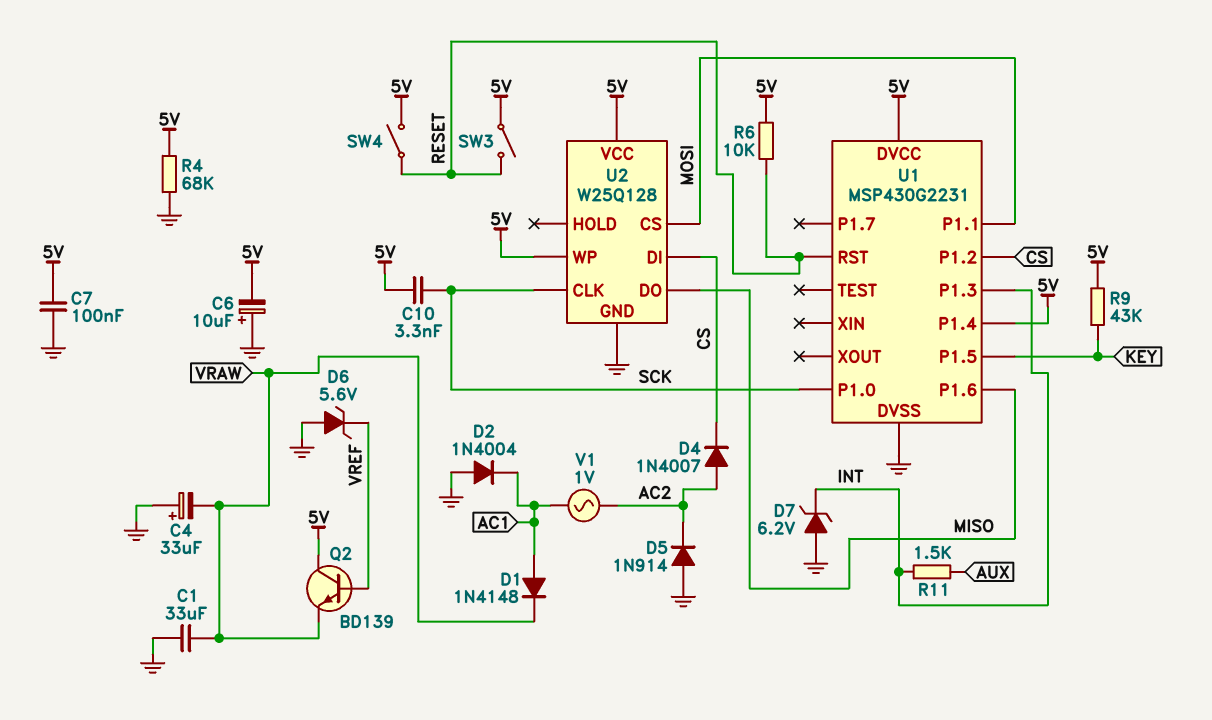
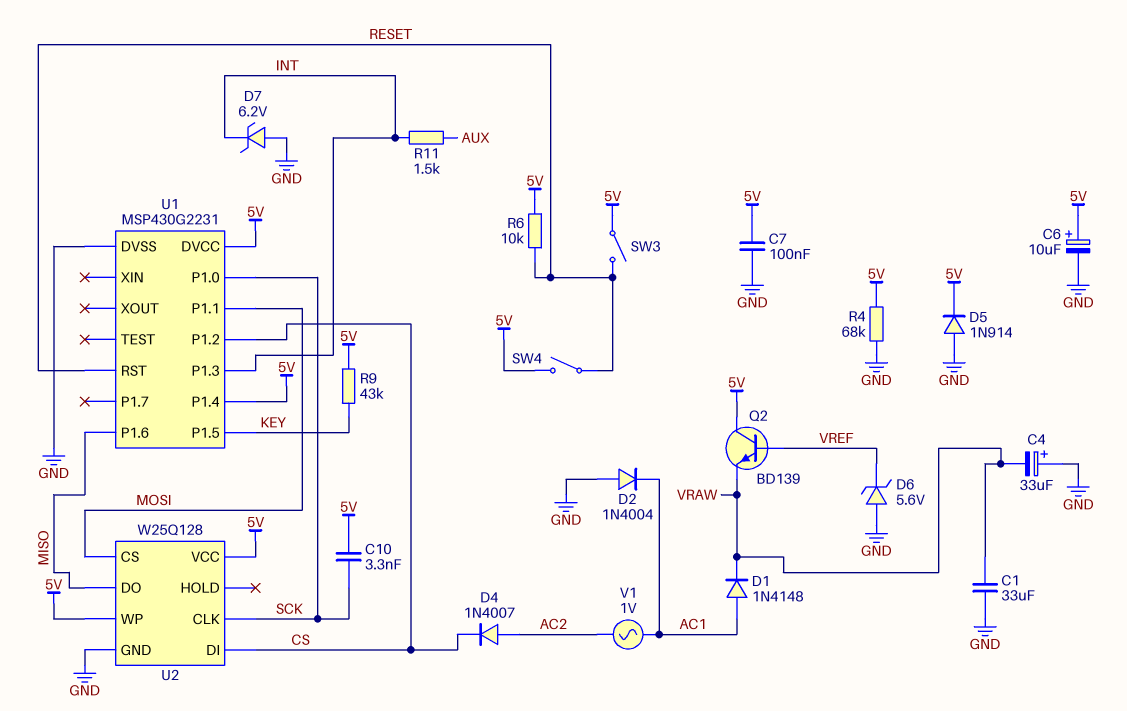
C6: 10uF (plus GND, minus 5V) -> 10uF (plus 5V, minus GND)
D5: diode 1N914 (A GND, K AC2) -> diode 1N914 (A GND, K 5V)

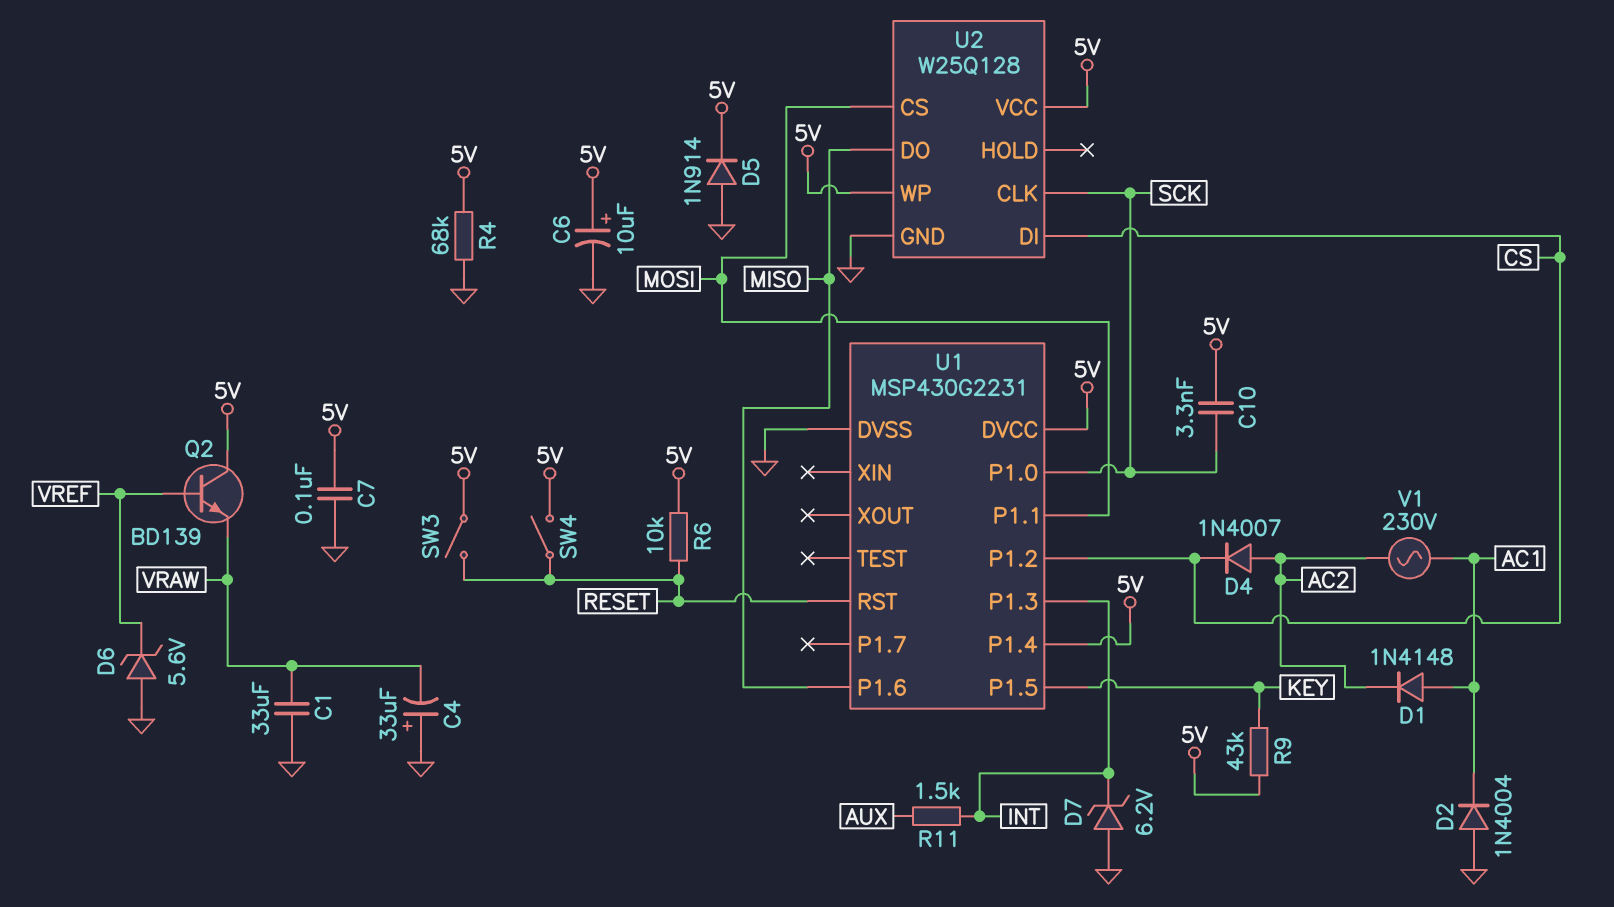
D1: diode 1N4148 (A AC1, K VRAW) -> diode 1N4148 (A AC1, K AC2)
V1: AC 1V (AC1, AC2) -> AC 230V (AC1, AC2)

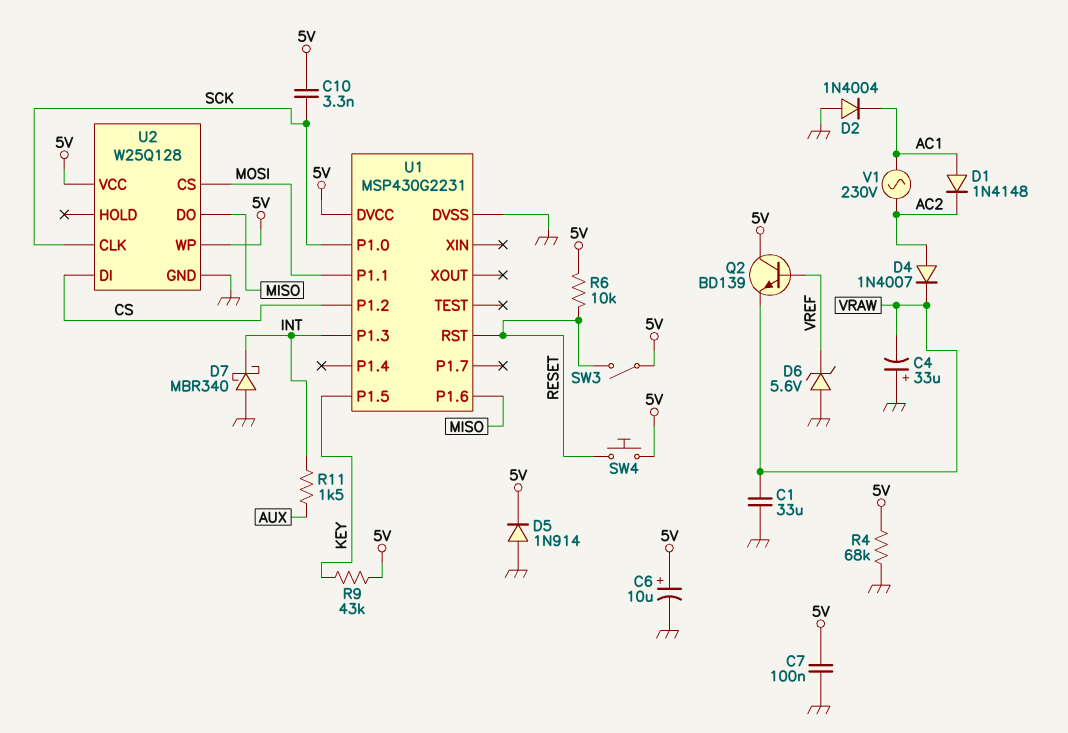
D4: diode 1N4007 (A AC2, K CS) -> diode 1N4007 (A AC2, K VRAW)
D7: zener 6.2V (A GND, K INT) -> schottky MBR340 (A GND, K INT)
SW4: switch (5V, RESET) -> button (5V, RESET)
U1 pin P1.4: 5V -> none

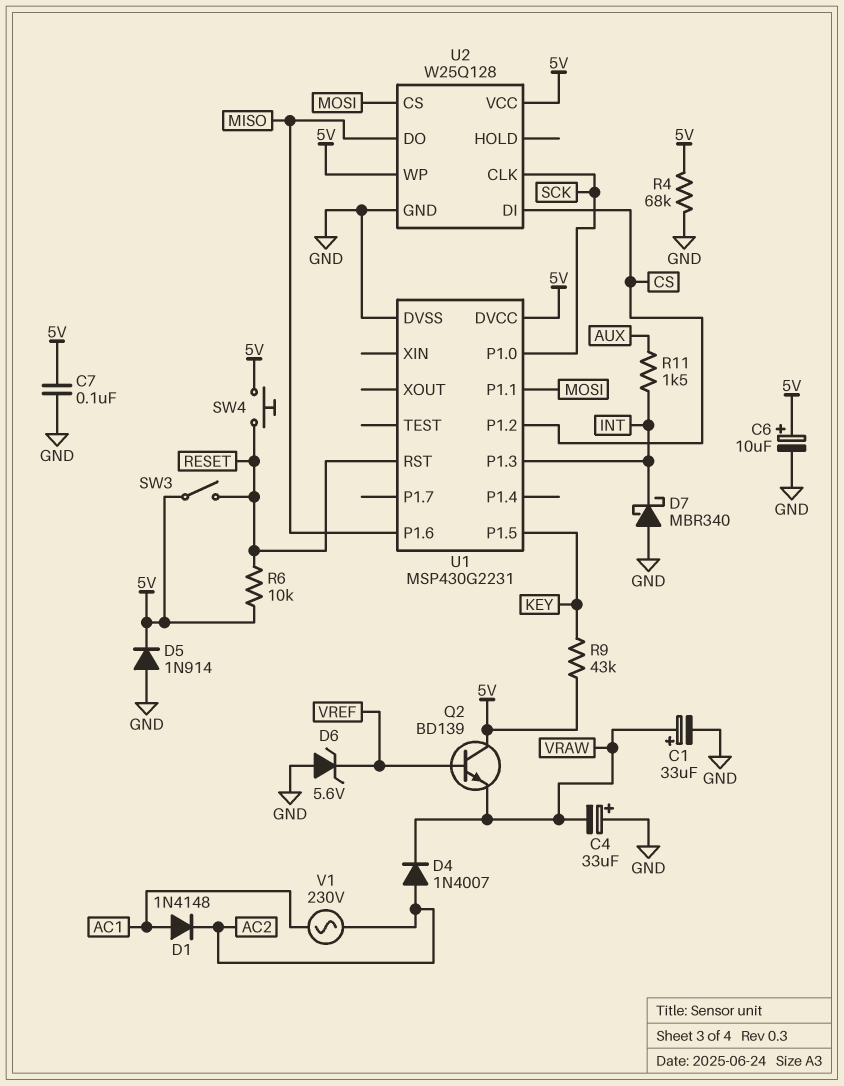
C1: 33uF (GND, VRAW) -> 33uF (plus VRAW, minus GND)
C10: 3.3nF (5V, SCK) -> none
D2: diode 1N4004 (A GND, K AC1) -> none

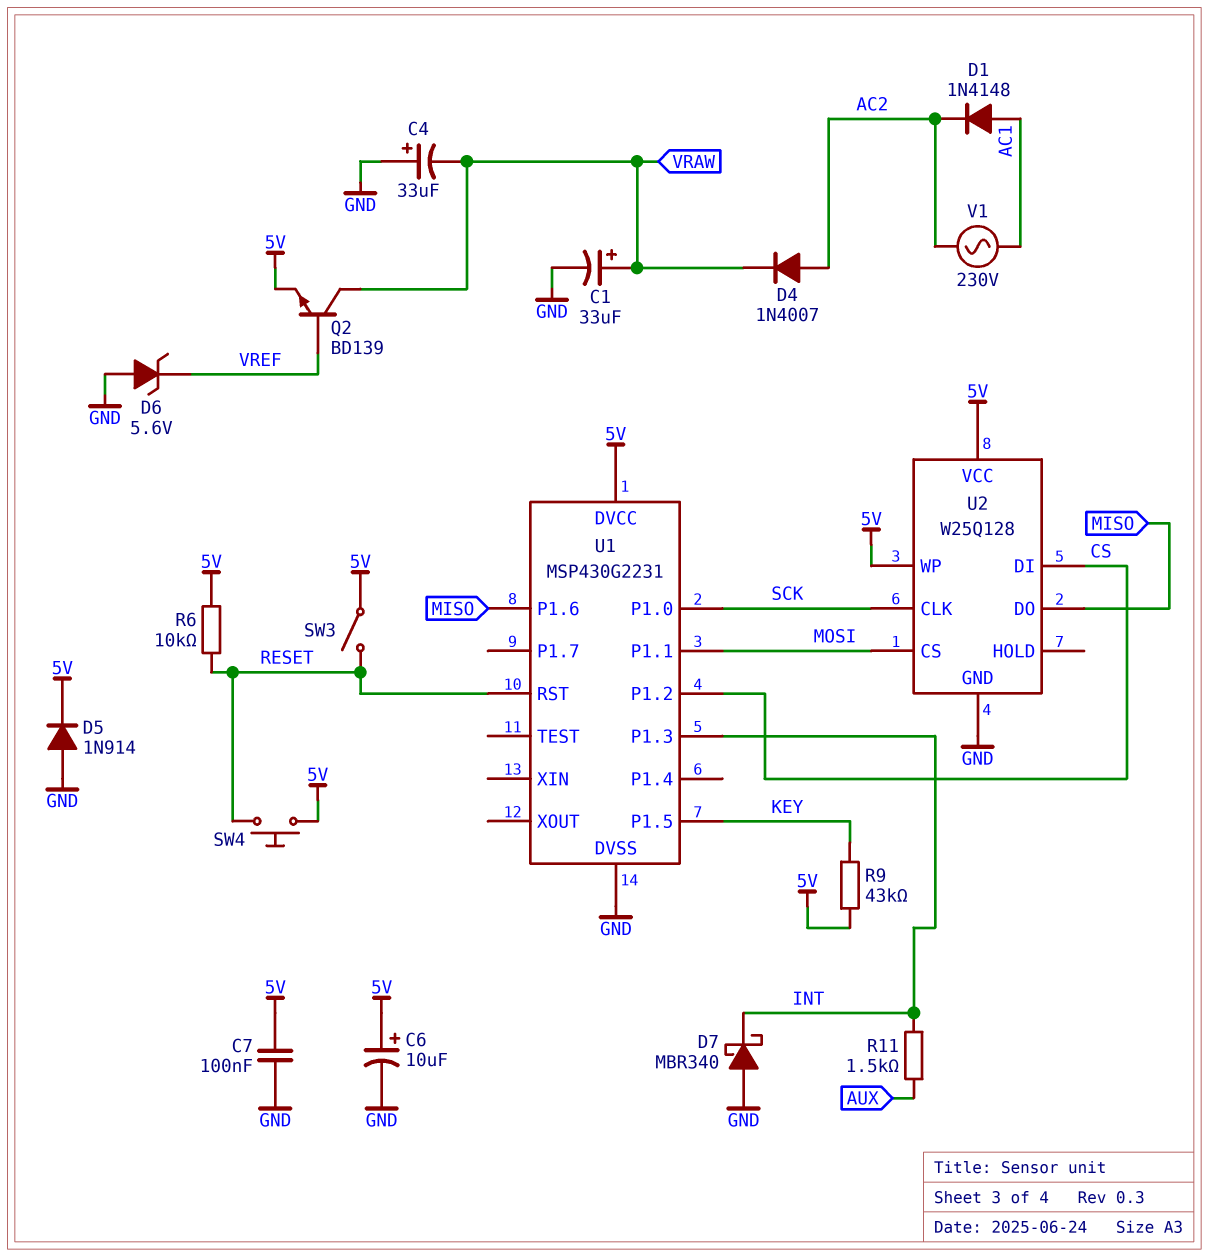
Q2: NPN BD139 (B VREF, C 5V, E VRAW) -> NPN BD139 (B VREF, C VRAW, E 5V)
R4: 68k (5V, GND) -> none

